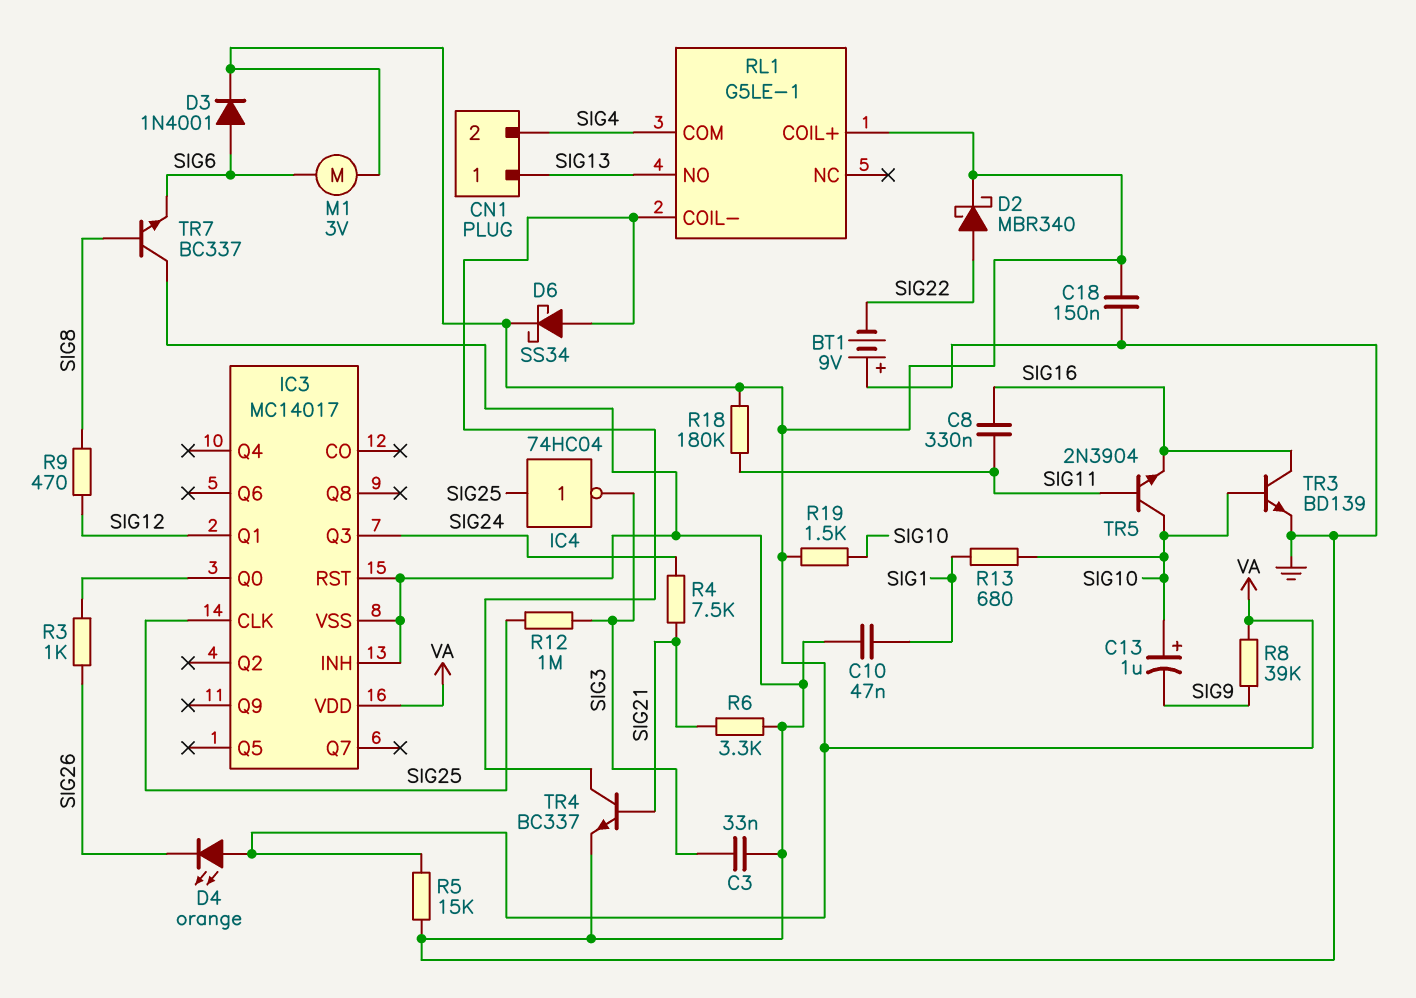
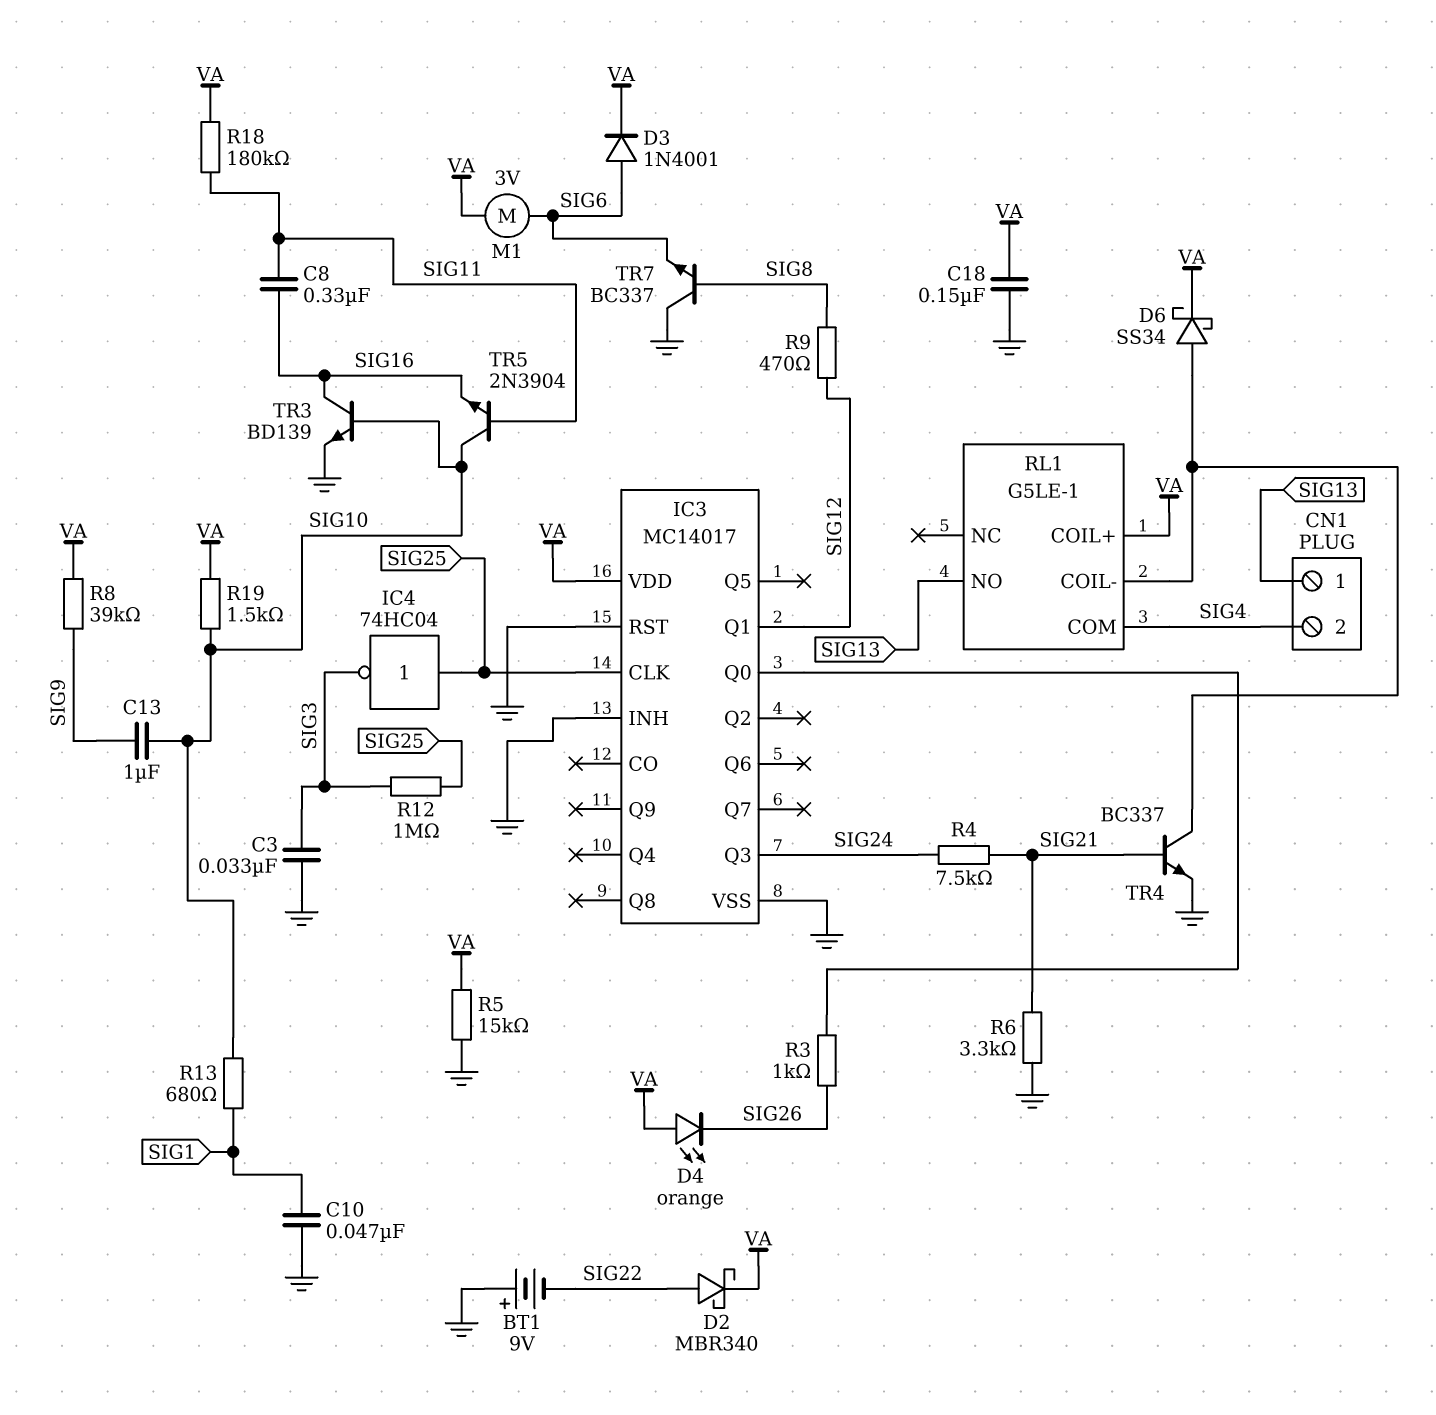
C13: 1uF (plus SIG10, minus SIG9) -> 1uF (SIG9, SIG10)

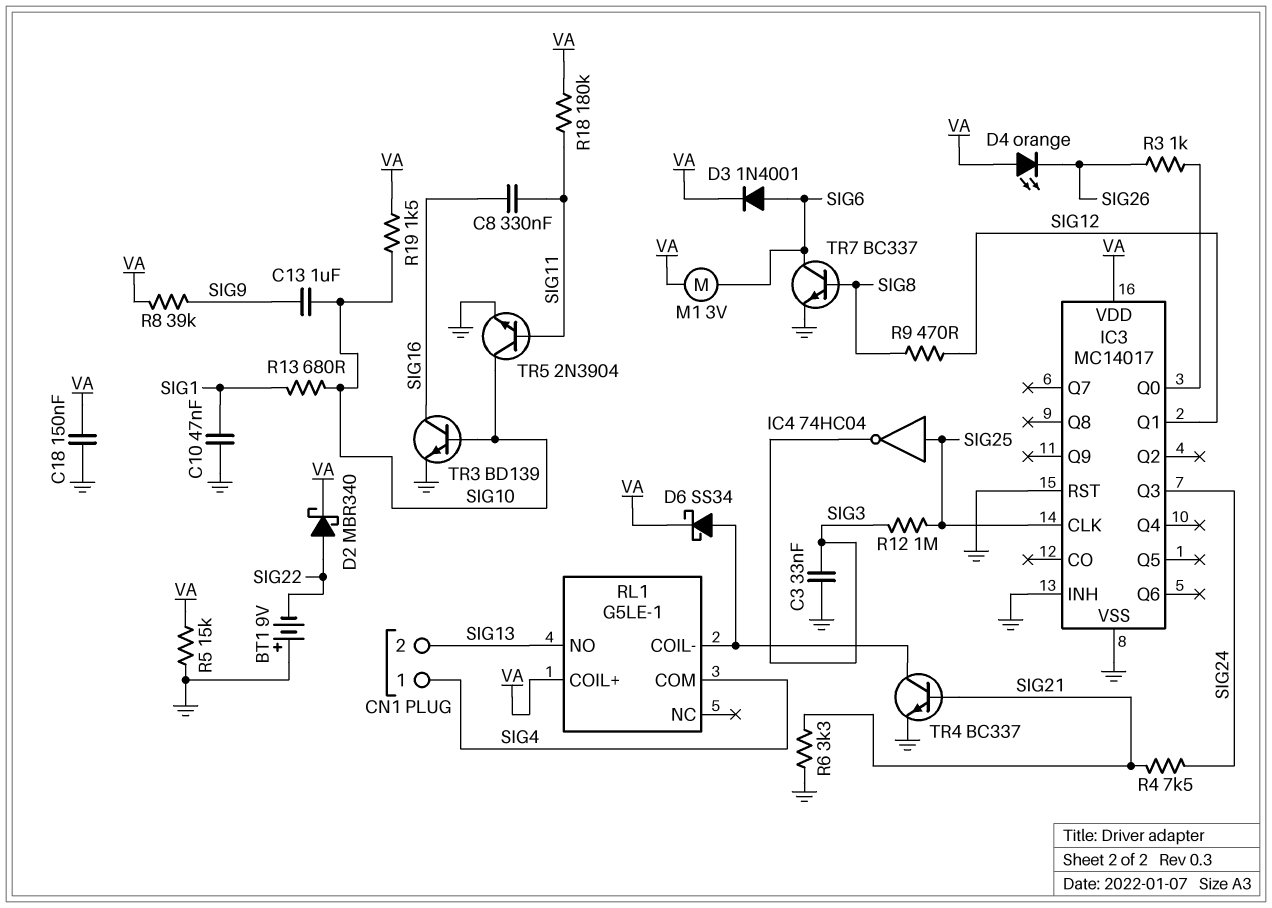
CN1 pin 1: SIG13 -> SIG4
CN1 pin 2: SIG4 -> SIG13
TR5: NPN 2N3904 (B SIG11, C SIG10, E SIG16) -> NPN 2N3904 (B SIG11, C SIG10, E GND)
TR7: NPN BC337 (B SIG8, C GND, E SIG6) -> NPN BC337 (B SIG8, C SIG6, E GND)

